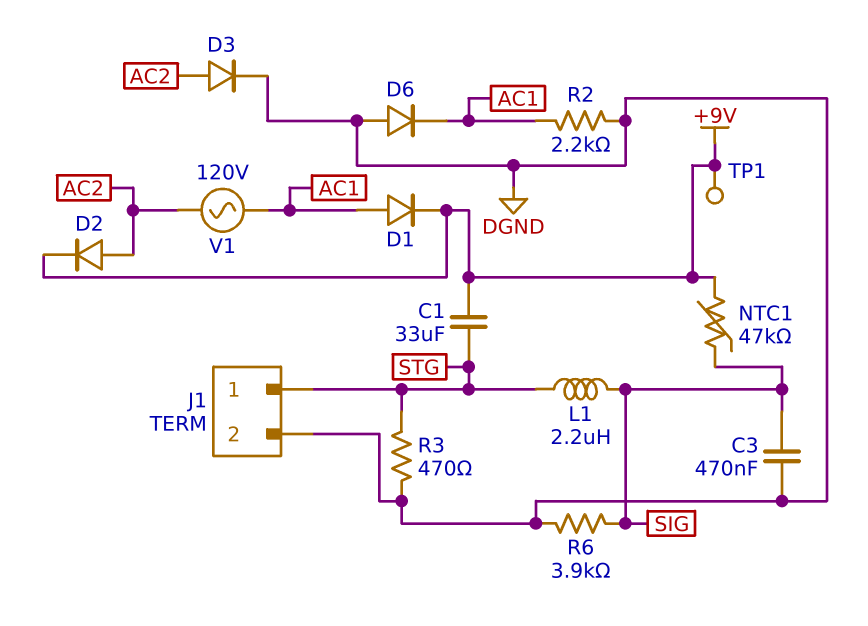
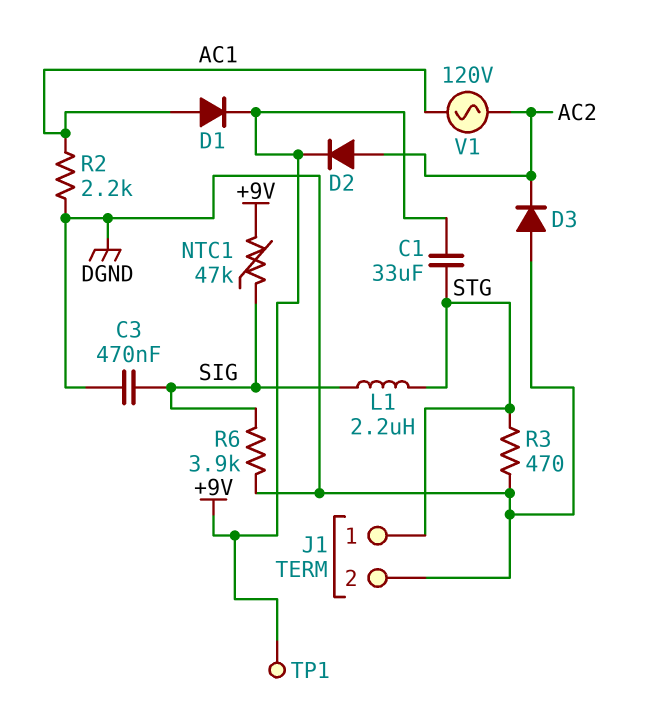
D3: diode (A AC2, K DGND) -> diode (A DGND, K AC2)
D6: diode (A DGND, K AC1) -> none

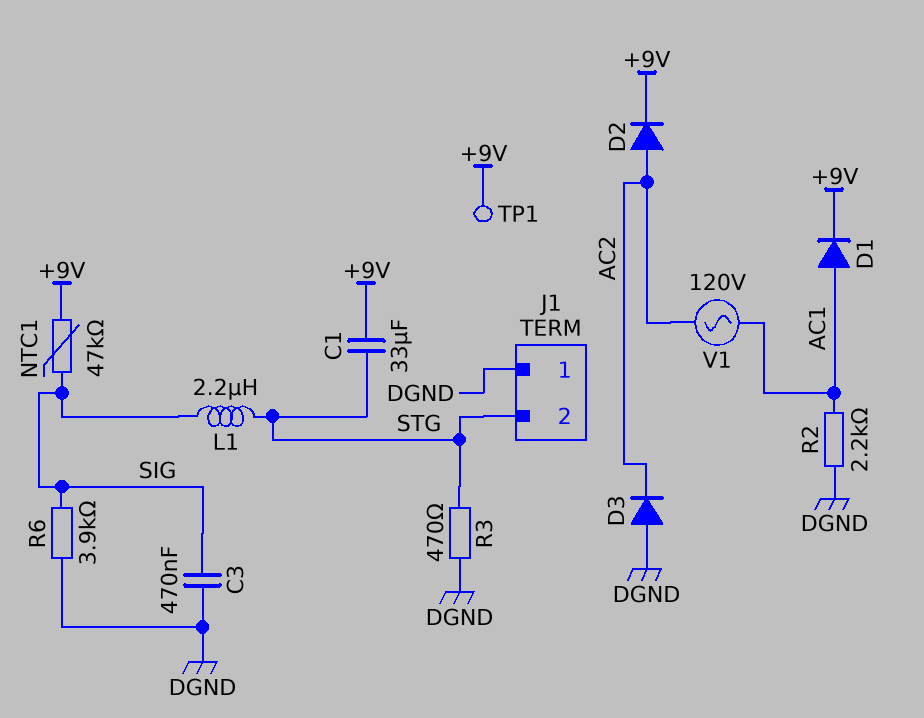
J1 pin 1: STG -> DGND
J1 pin 2: DGND -> STG

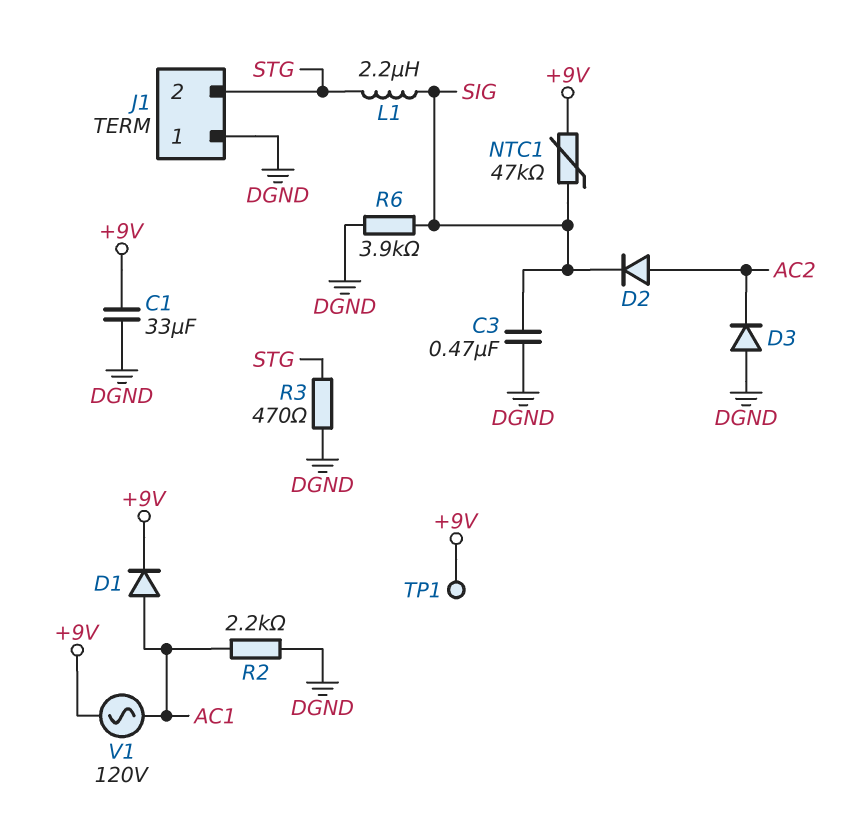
C1: 33uF (+9V, STG) -> 33uF (+9V, DGND)
D2: diode (A AC2, K +9V) -> diode (A AC2, K SIG)
V1: AC 120V (AC1, AC2) -> AC 120V (+9V, AC1)

